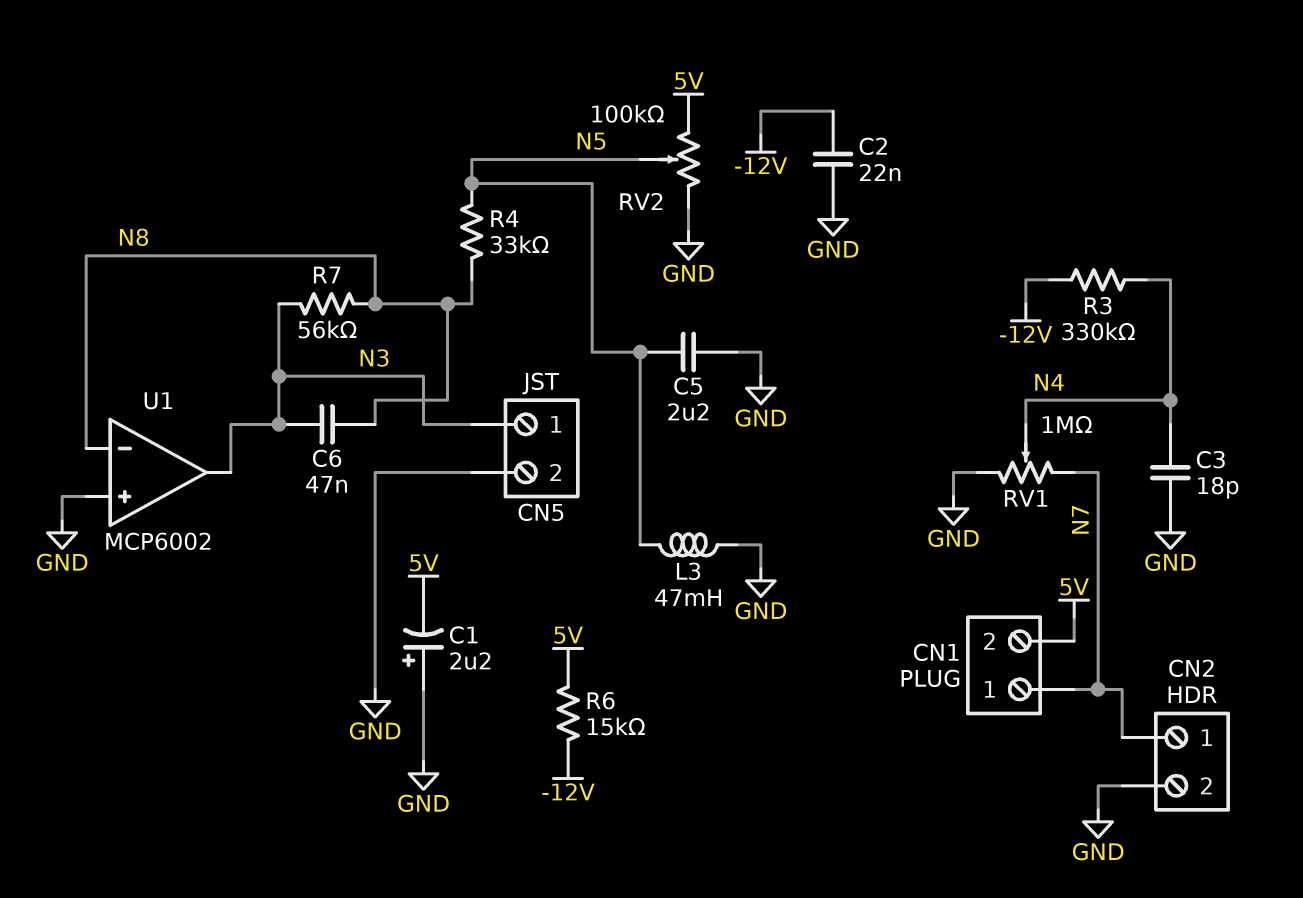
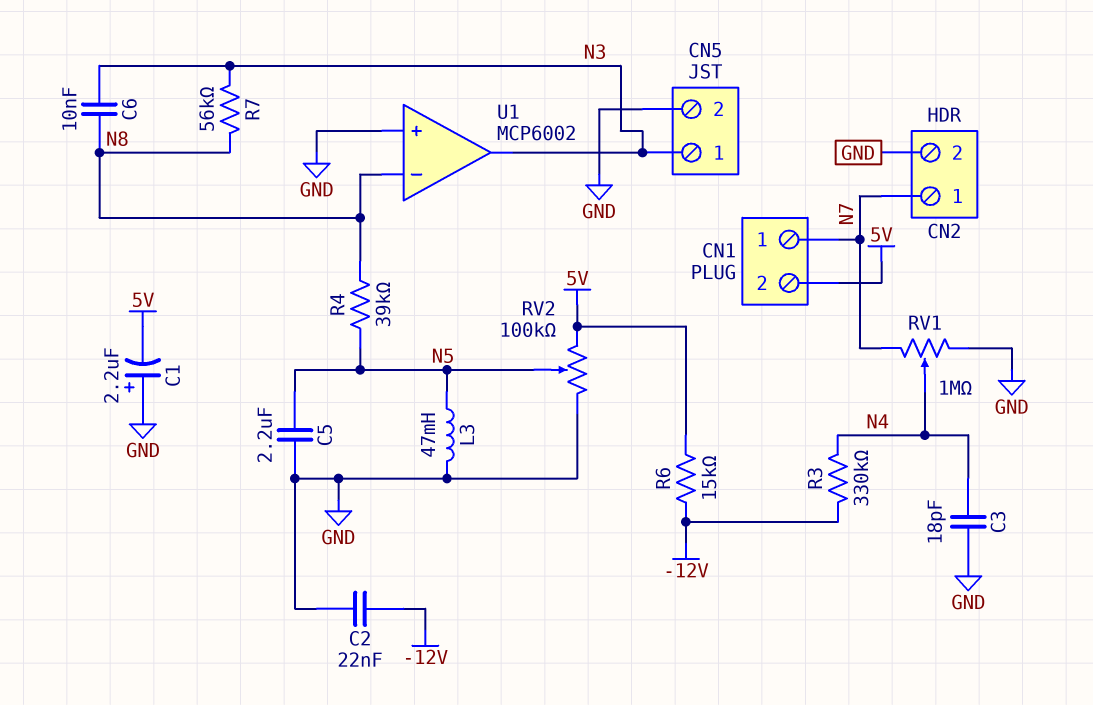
C6: 47nF (N3, N8) -> 10nF (N3, N8)
R4: 33k (N5, N8) -> 39k (N5, N8)

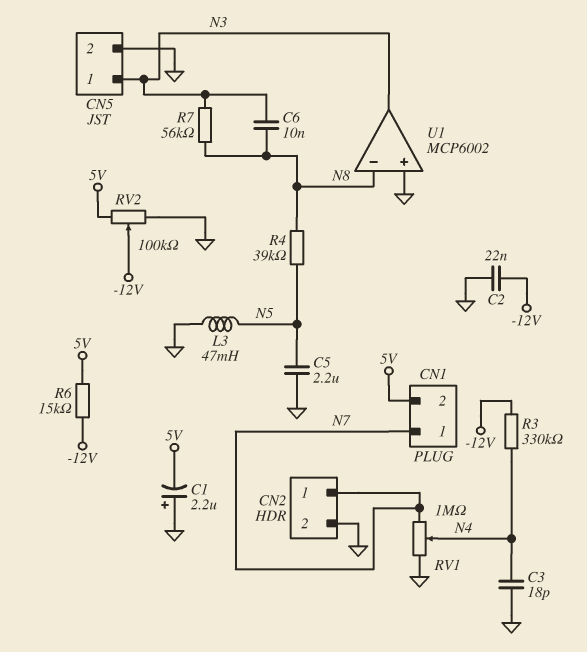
RV2: 100k (5V, GND, wiper N5) -> 100k (5V, GND, wiper -12V)

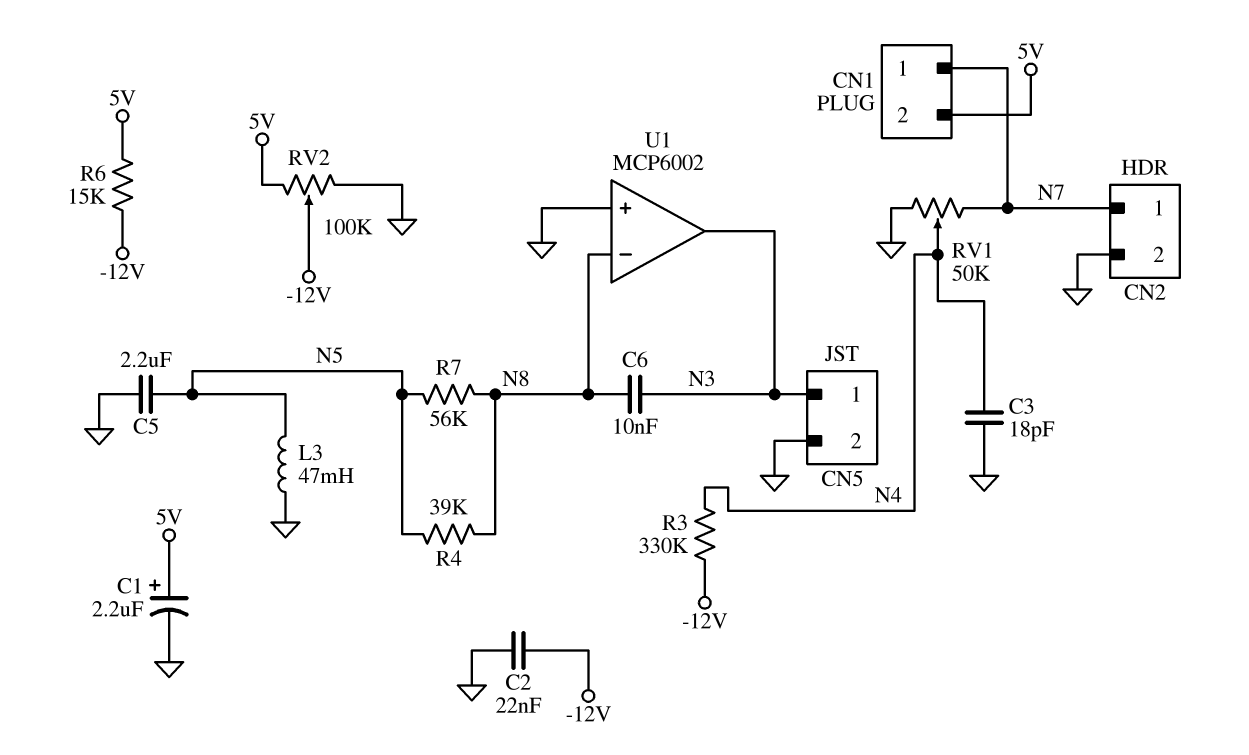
C1: 2.2uF (plus GND, minus 5V) -> 2.2uF (plus 5V, minus GND)
R7: 56k (N3, N8) -> 56k (N5, N8)
RV1: 1M (GND, N7, wiper N4) -> 50k (GND, N7, wiper N4)

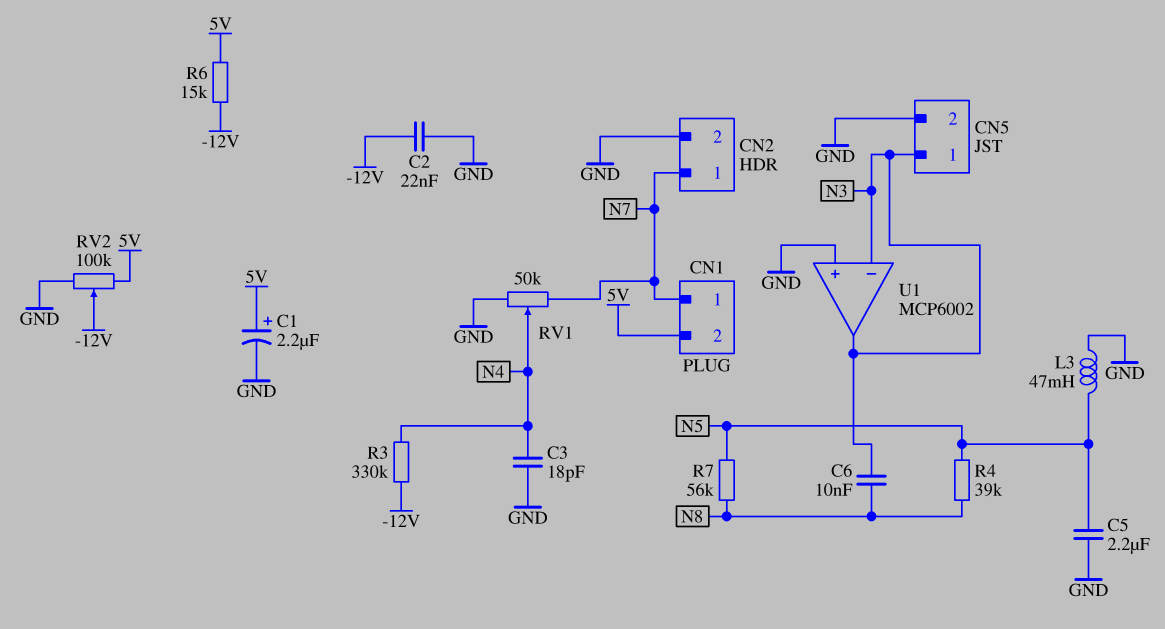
U1 pin in-: N8 -> N3

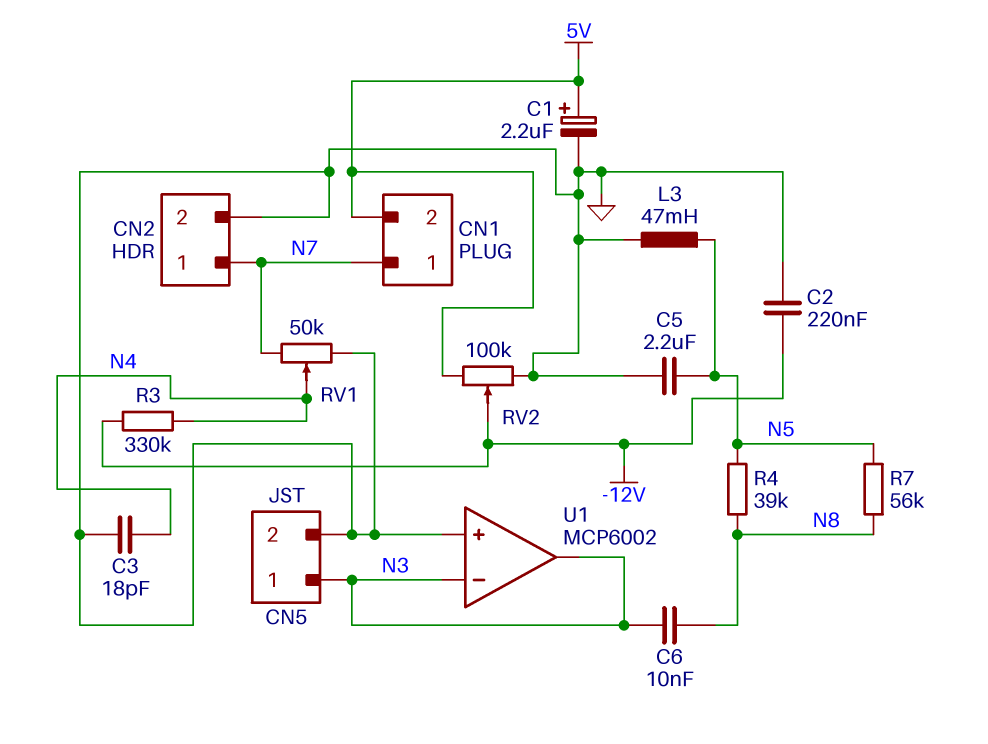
C2: 22nF (-12V, GND) -> 220nF (-12V, GND)
R6: 15k (-12V, 5V) -> none

